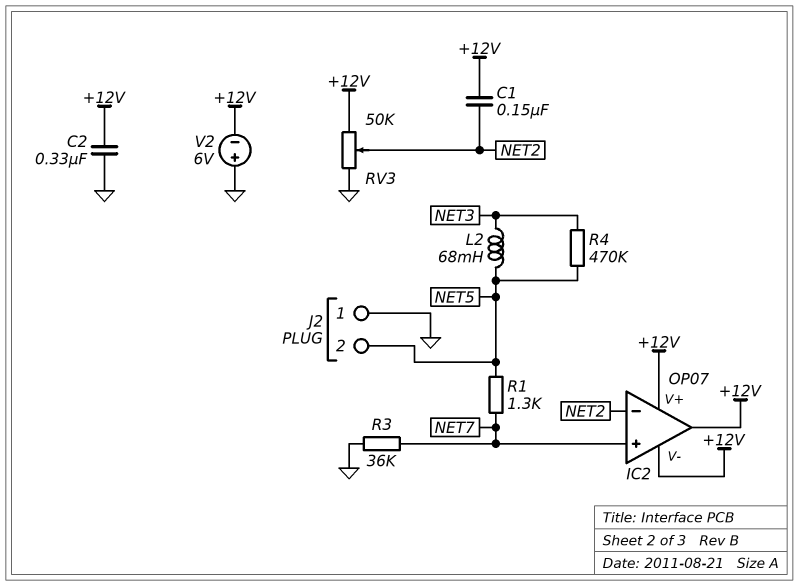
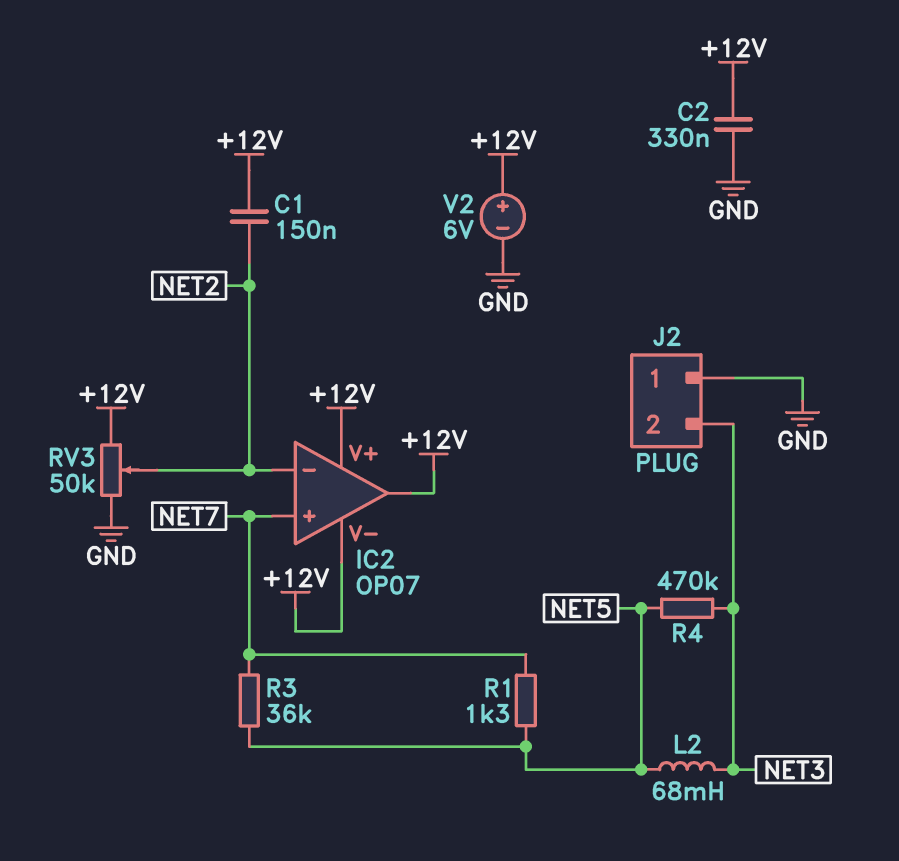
J2 pin 2: NET5 -> NET3
R3: 36k (GND, NET7) -> 36k (NET5, NET7)
V2: 6V (plus GND, minus +12V) -> 6V (plus +12V, minus GND)

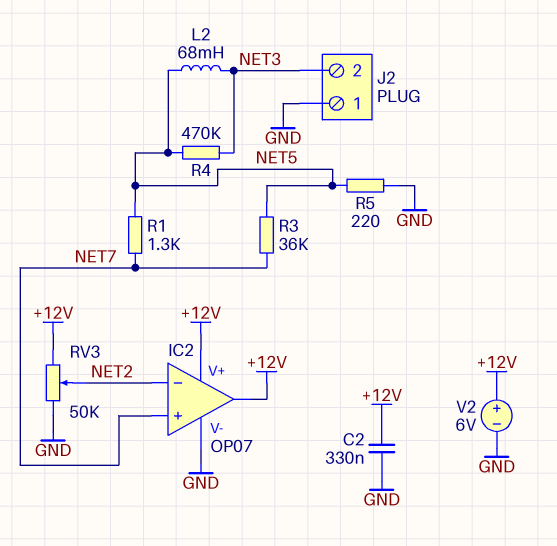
C1: 150nF (+12V, NET2) -> none
IC2 pin V-: +12V -> GND
R5: none -> 220 (GND, NET5)

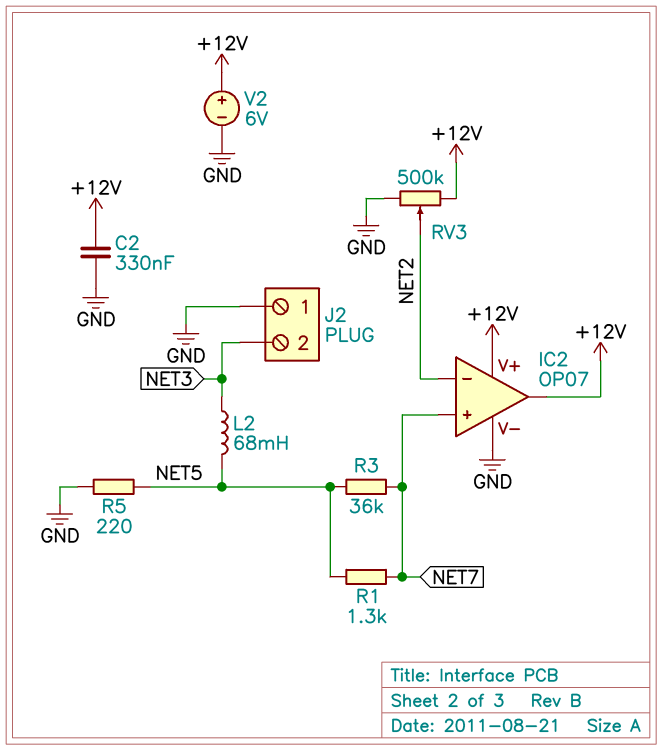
R4: 470k (NET3, NET5) -> none
RV3: 50k (+12V, GND, wiper NET2) -> 500k (+12V, GND, wiper NET2)

